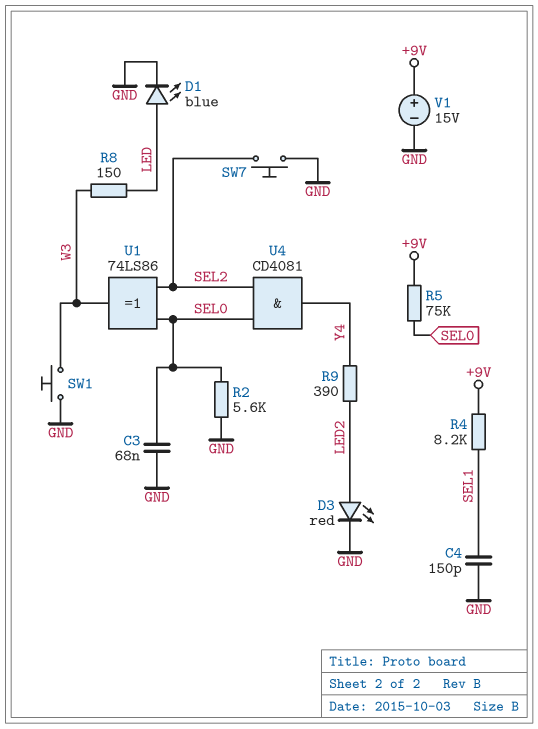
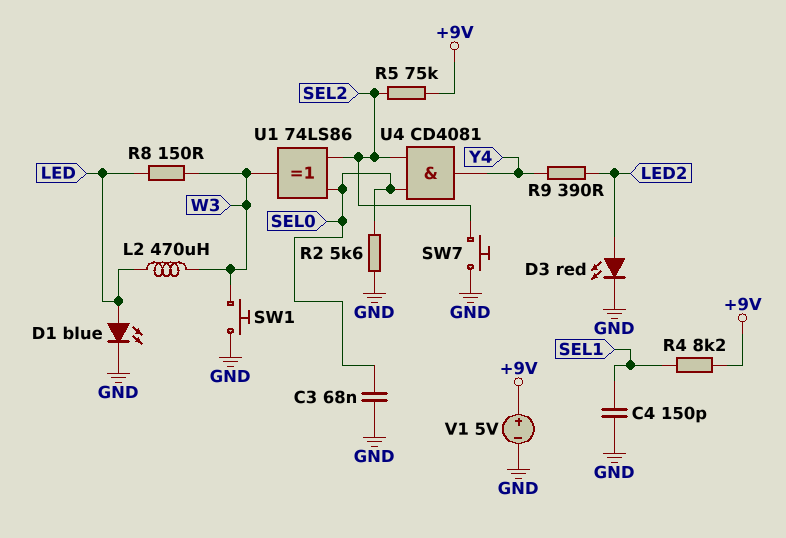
L2: none -> 470uH (LED, W3)
R5: 75k (+9V, SEL0) -> 75k (+9V, SEL2)
V1: 15V (plus +9V, minus GND) -> 5V (plus +9V, minus GND)

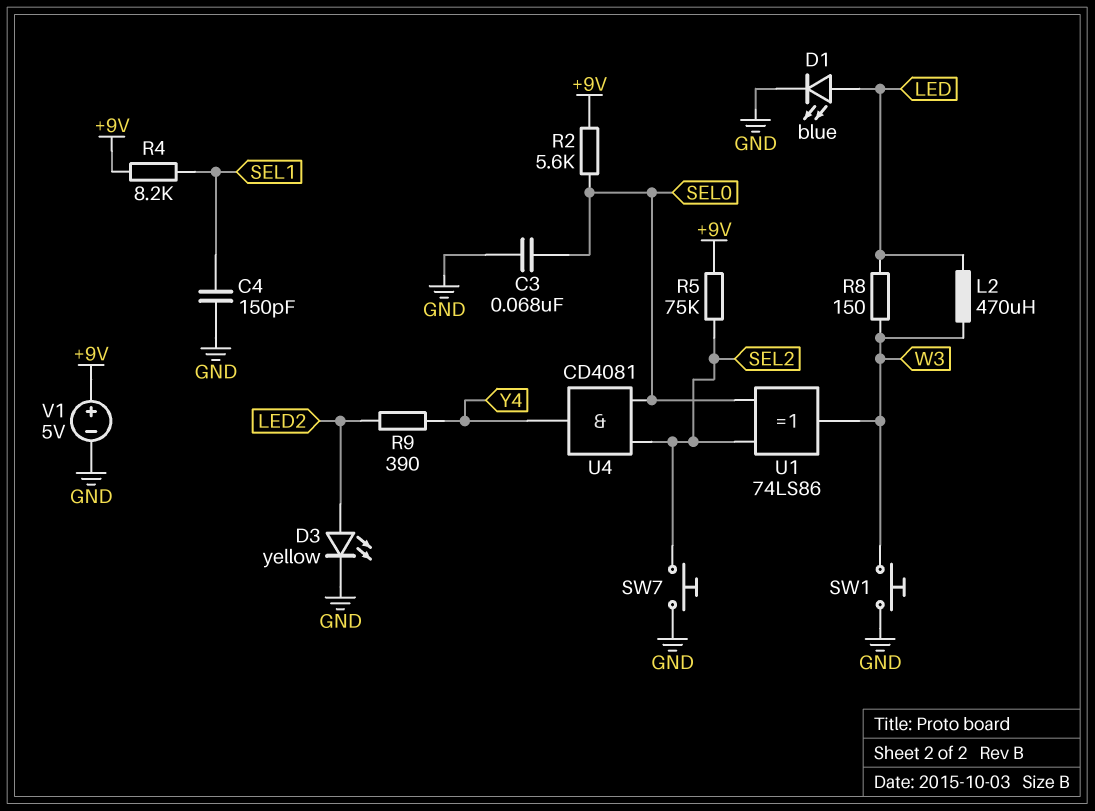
D3: LED red (A LED2, K GND) -> LED yellow (A LED2, K GND)
R2: 5.6k (GND, SEL0) -> 5.6k (+9V, SEL0)

